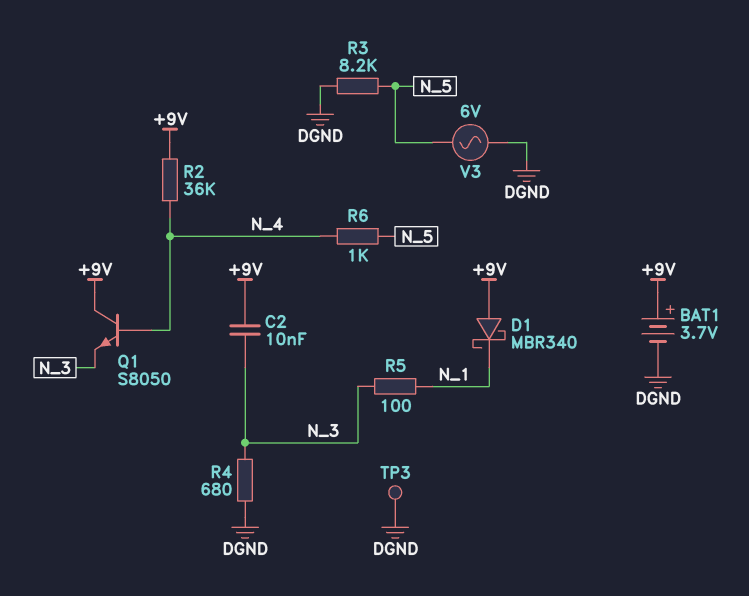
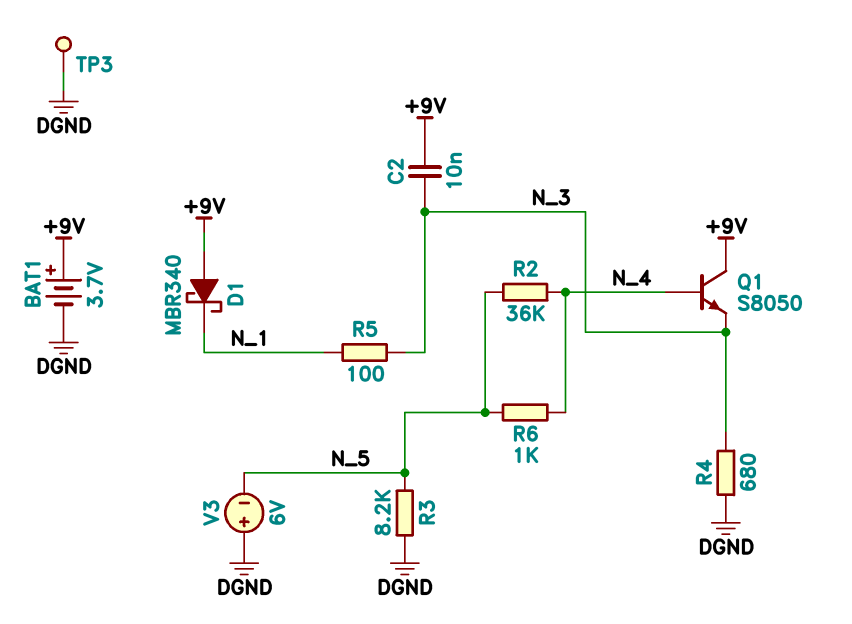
R2: 36k (+9V, N_4) -> 36k (N_4, N_5)
V3: AC 6V (DGND, N_5) -> 6V (plus DGND, minus N_5)

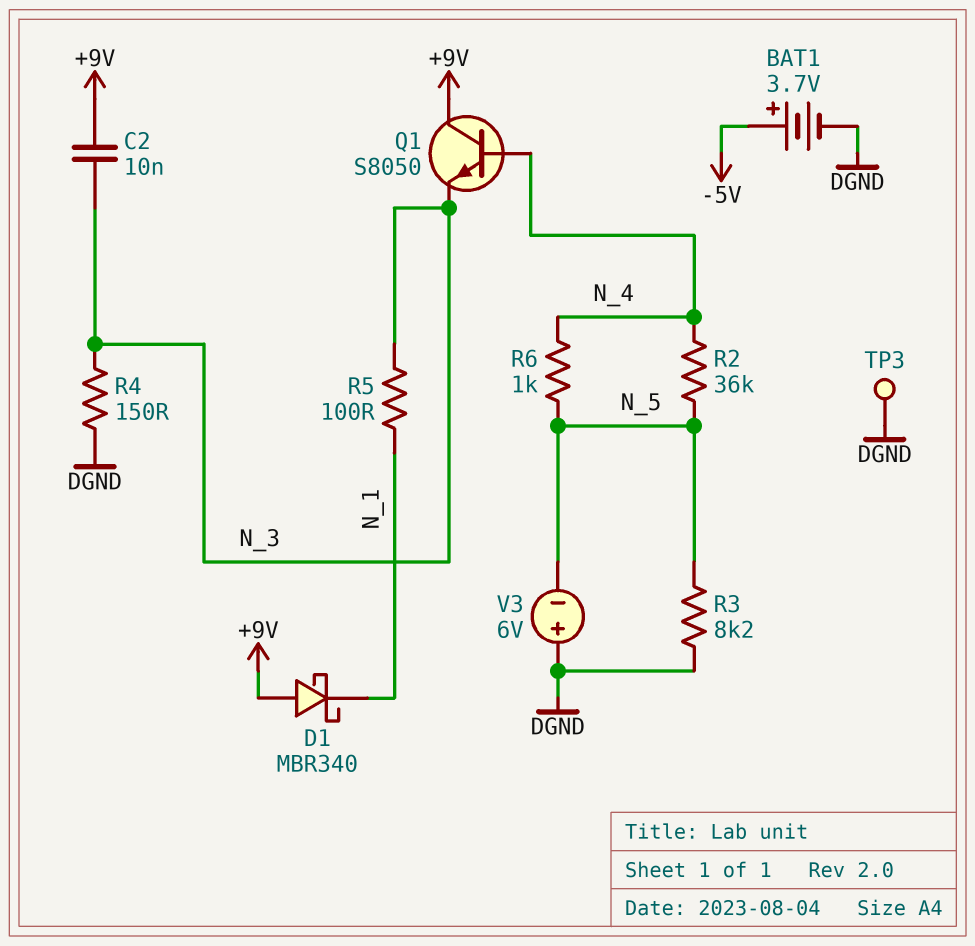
BAT1: 3.7V (plus +9V, minus DGND) -> 3.7V (plus -5V, minus DGND)
R4: 680 (DGND, N_3) -> 150 (DGND, N_3)

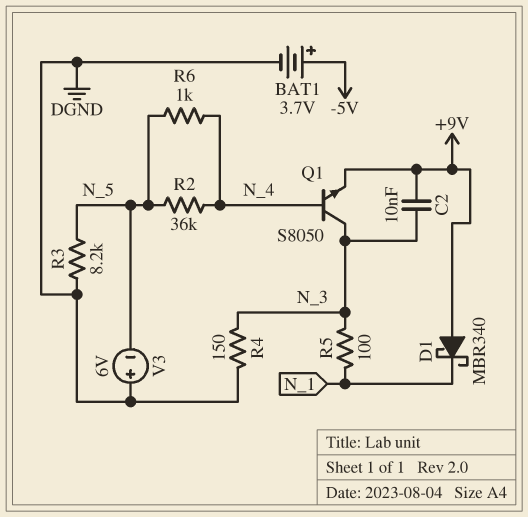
Q1: NPN S8050 (B N_4, C +9V, E N_3) -> NPN S8050 (B N_4, C N_3, E +9V)
TP3: test point (DGND) -> none

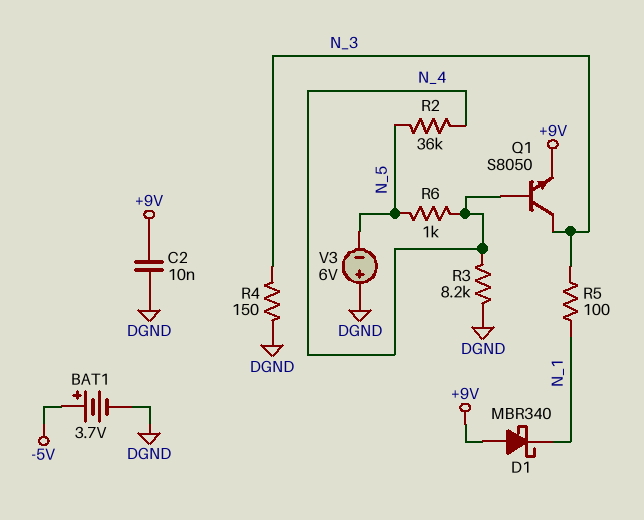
C2: 10nF (+9V, N_3) -> 10nF (+9V, DGND)
R3: 8.2k (DGND, N_5) -> 8.2k (DGND, N_4)

